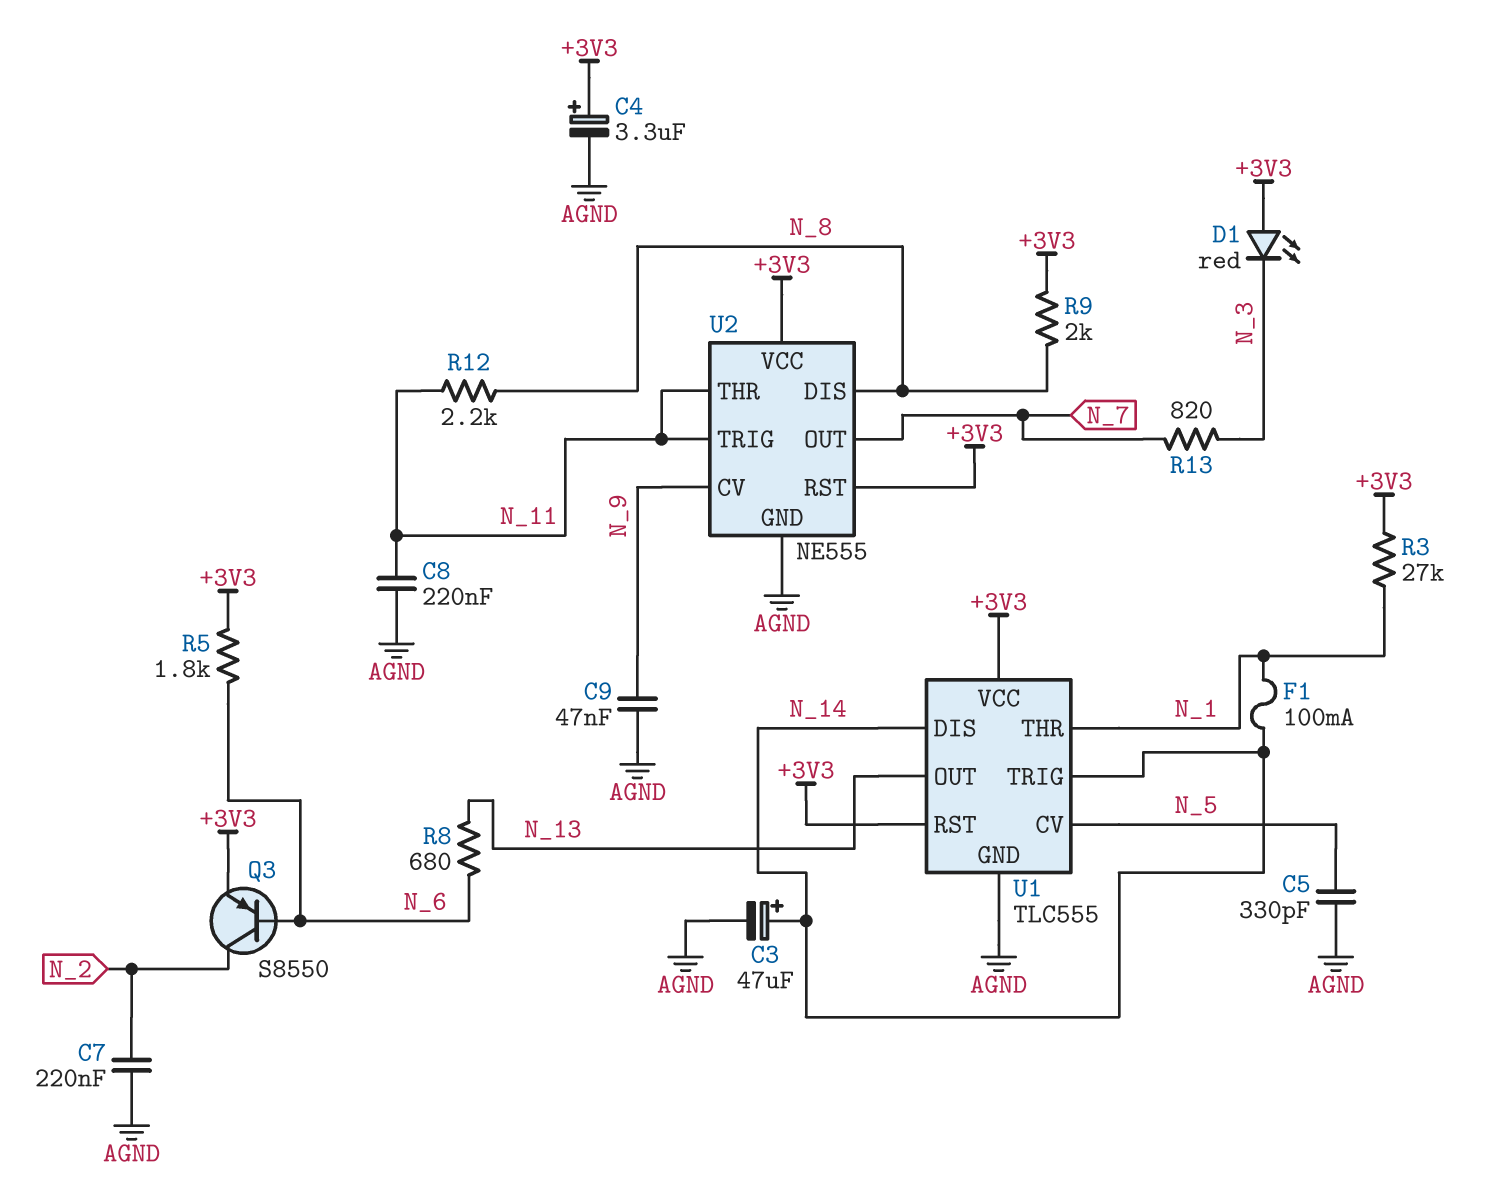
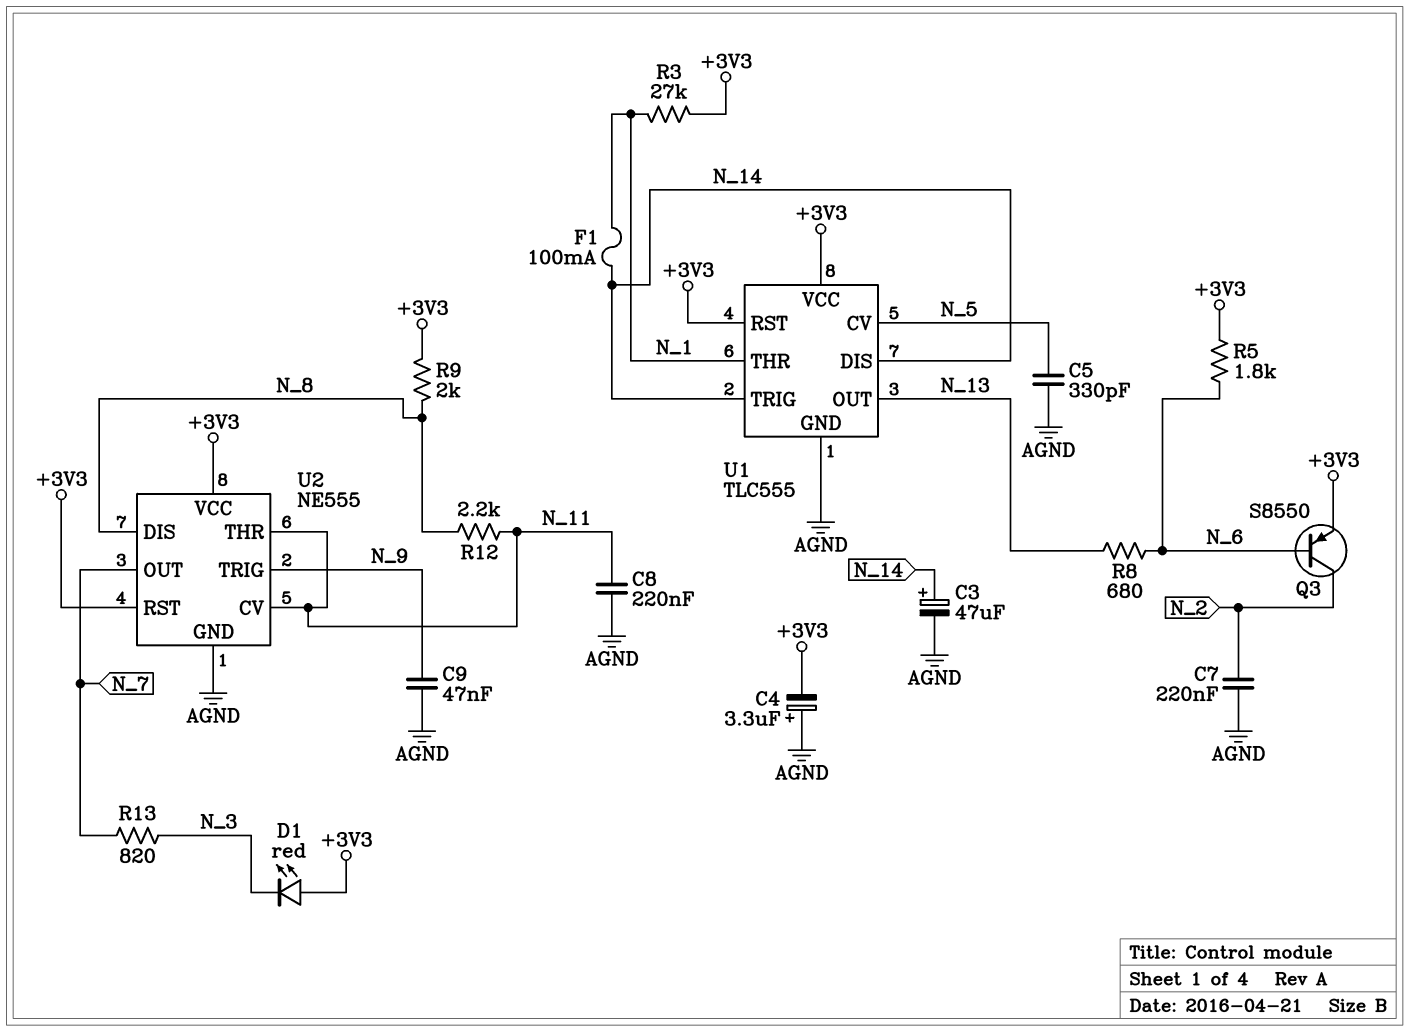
C4: 3.3uF (plus +3V3, minus AGND) -> 3.3uF (plus AGND, minus +3V3)
U2 pin CV: N_9 -> N_11
U2 pin TRIG: N_11 -> N_9

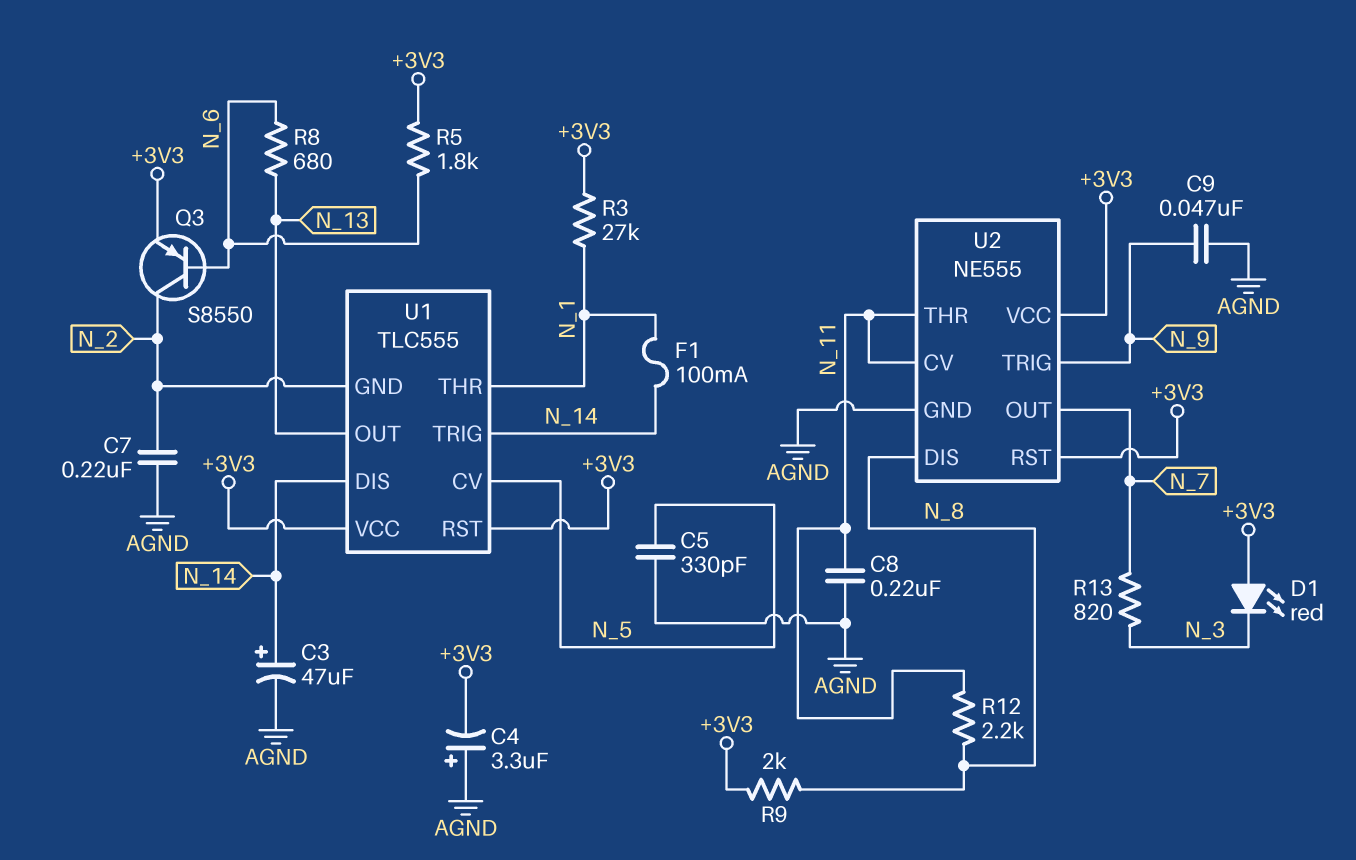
U1 pin GND: AGND -> N_2

